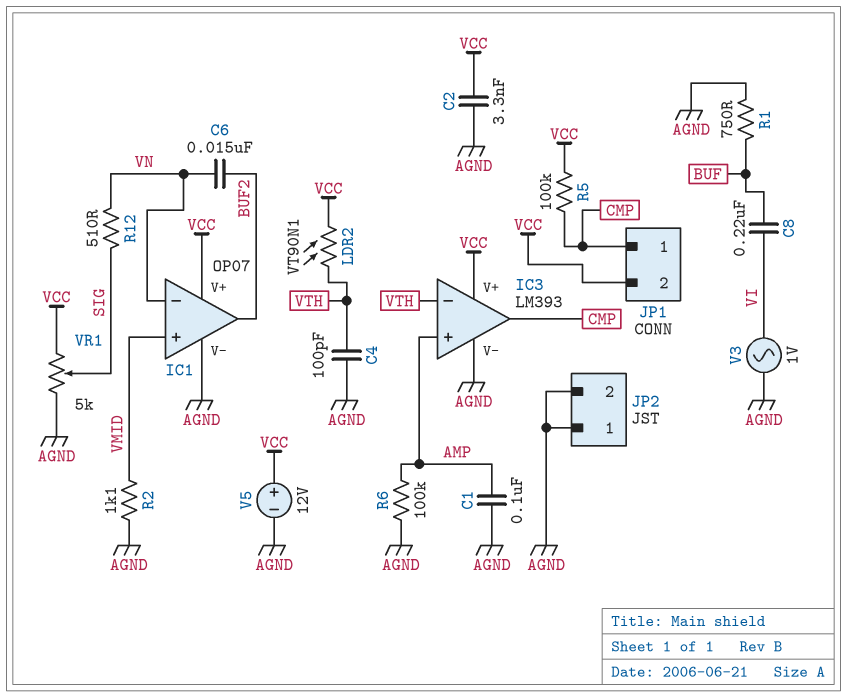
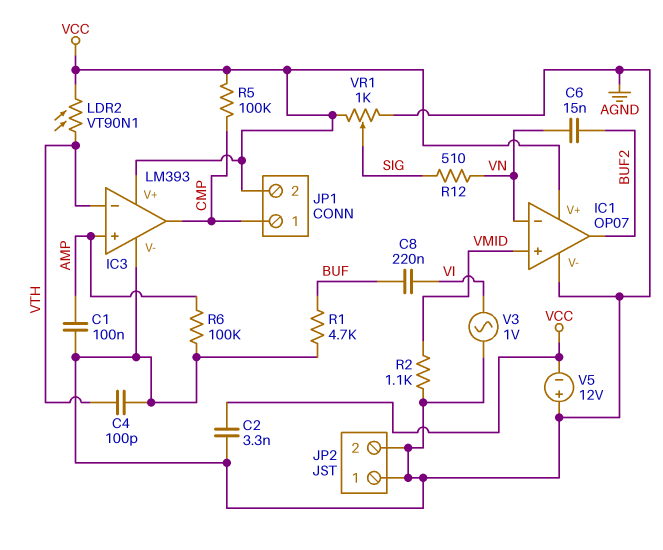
R1: 750 (AGND, BUF) -> 4.7k (AGND, BUF)
V5: 12V (plus VCC, minus AGND) -> 12V (plus AGND, minus VCC)
VR1: 5k (AGND, VCC, wiper SIG) -> 1k (AGND, VCC, wiper SIG)

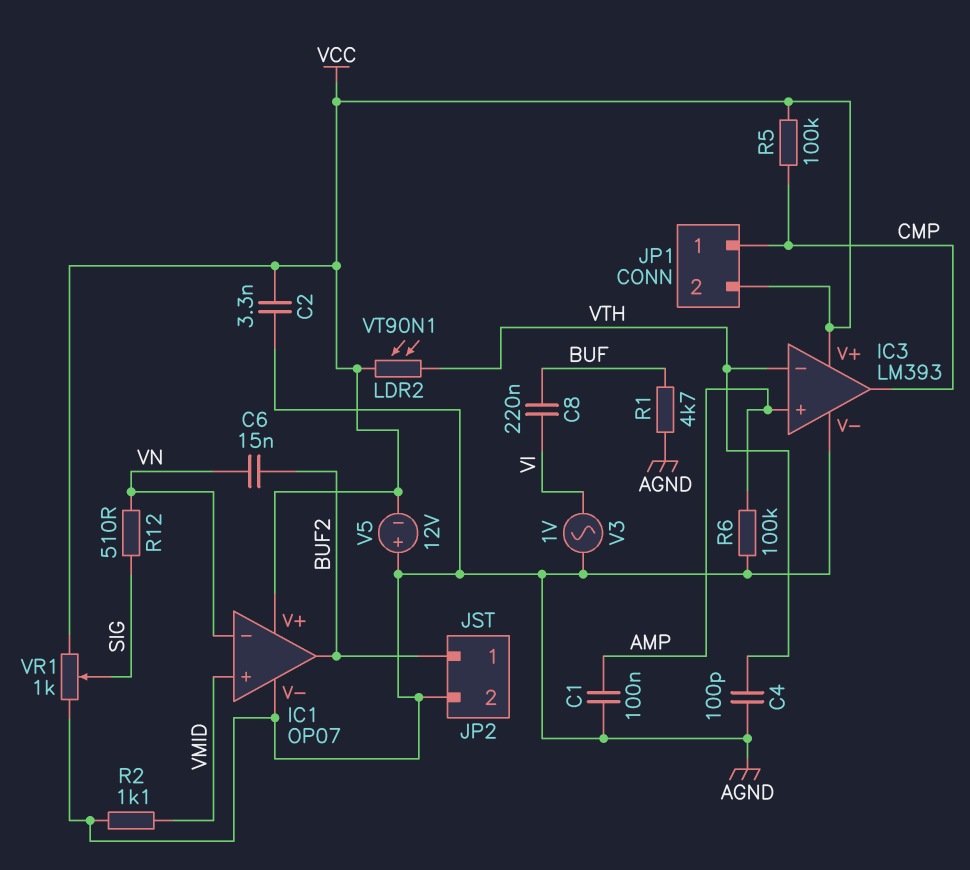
JP2 pin 1: AGND -> BUF2

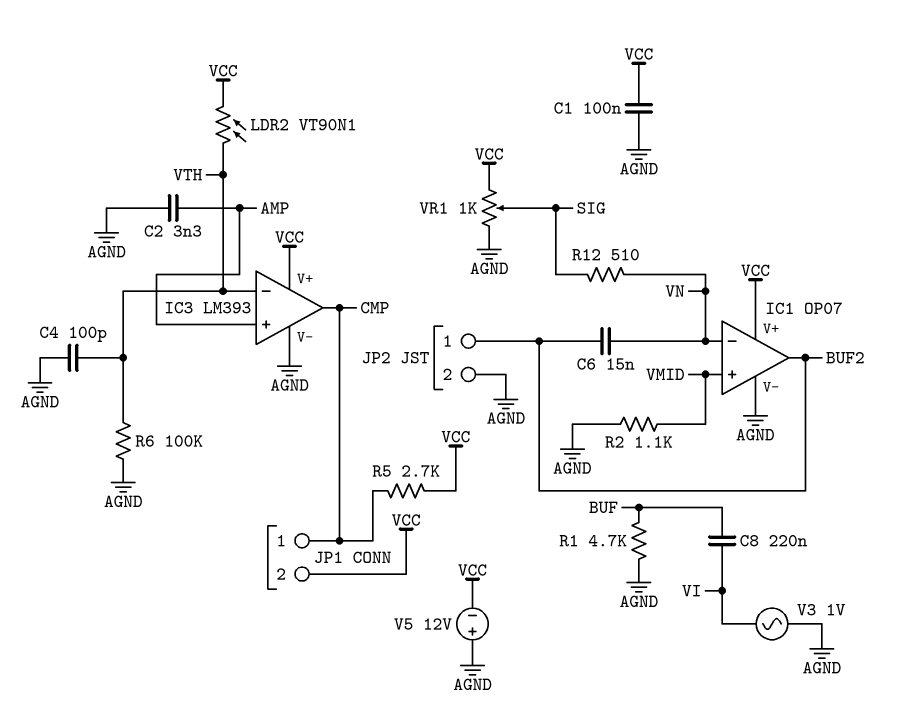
C1: 100nF (AGND, AMP) -> 100nF (AGND, VCC)
C2: 3.3nF (AGND, VCC) -> 3.3nF (AGND, AMP)
R5: 100k (CMP, VCC) -> 2.7k (CMP, VCC)
R6: 100k (AGND, AMP) -> 100k (AGND, VTH)

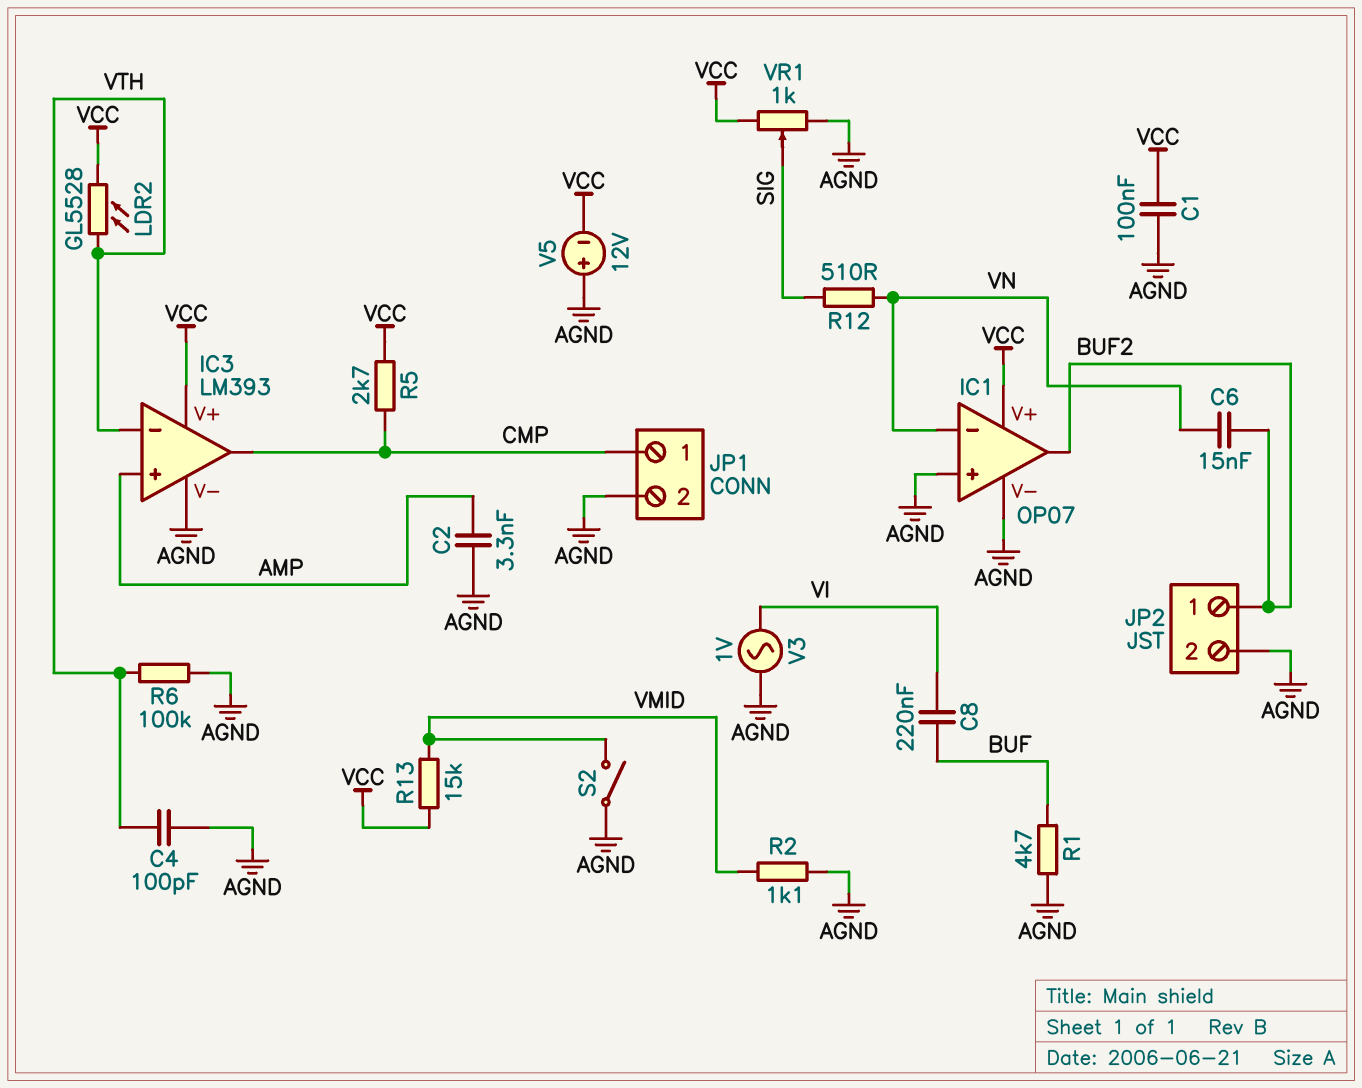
IC1 pin in+: VMID -> AGND
JP1 pin 2: VCC -> AGND
LDR2: VT90N1 (VCC, VTH) -> GL5528 (VCC, VTH)
R13: none -> 15k (VCC, VMID)
S2: none -> switch (AGND, VMID)

